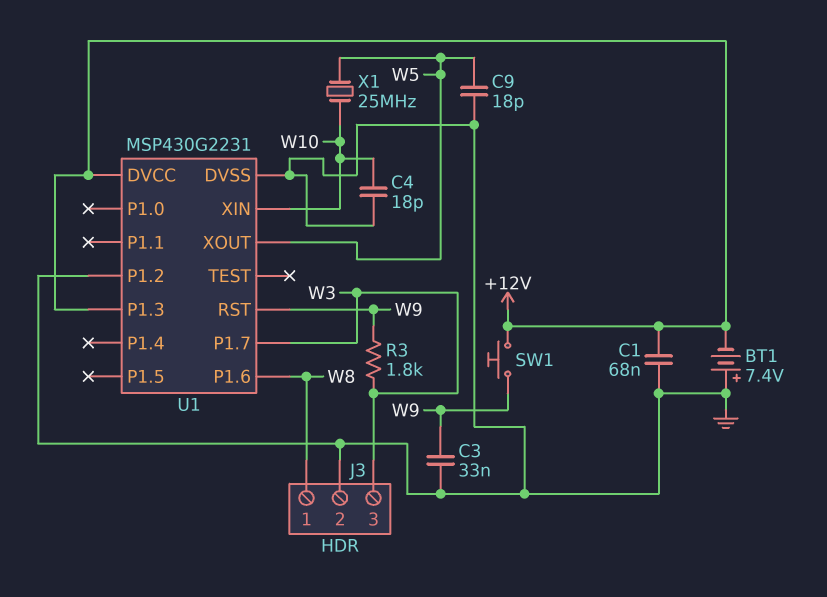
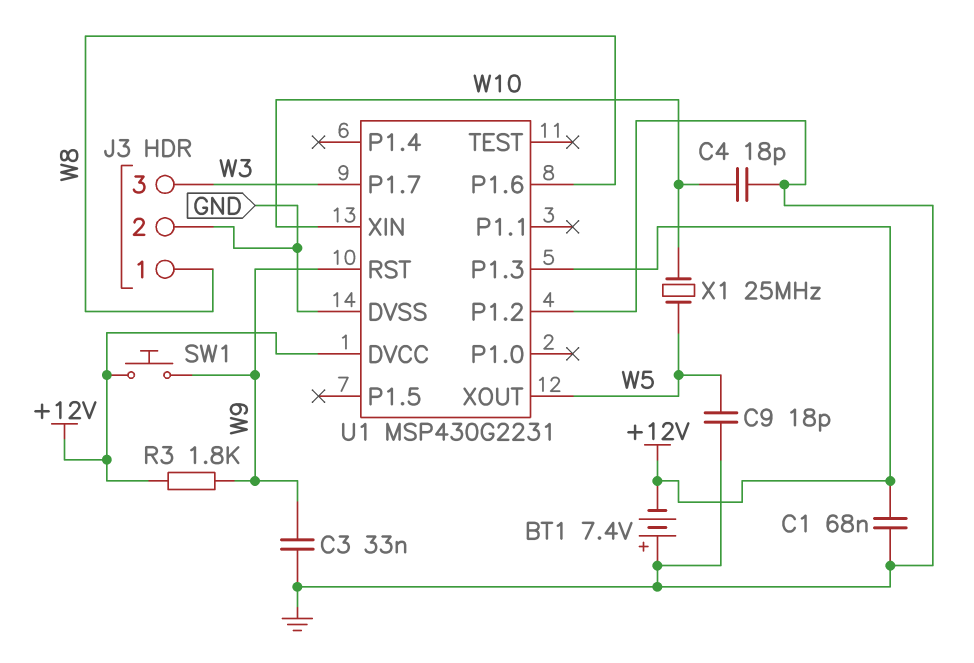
R3: 1.8k (W3, W9) -> 1.8k (+12V, W9)

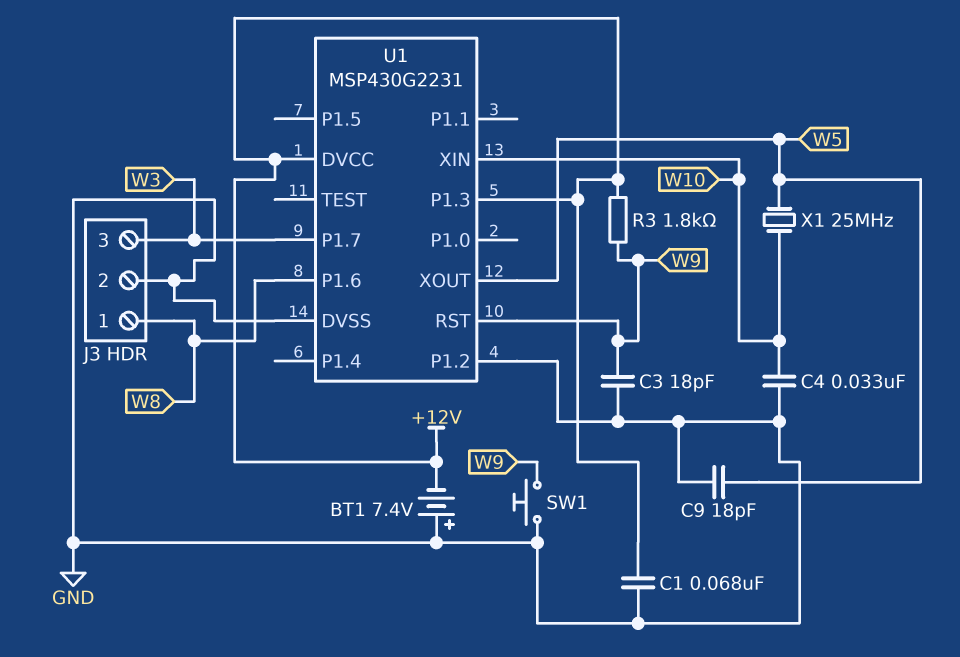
C3: 33nF (GND, W9) -> 18pF (GND, W9)
C4: 18pF (GND, W10) -> 33nF (GND, W10)
SW1: button (+12V, W9) -> button (GND, W9)

